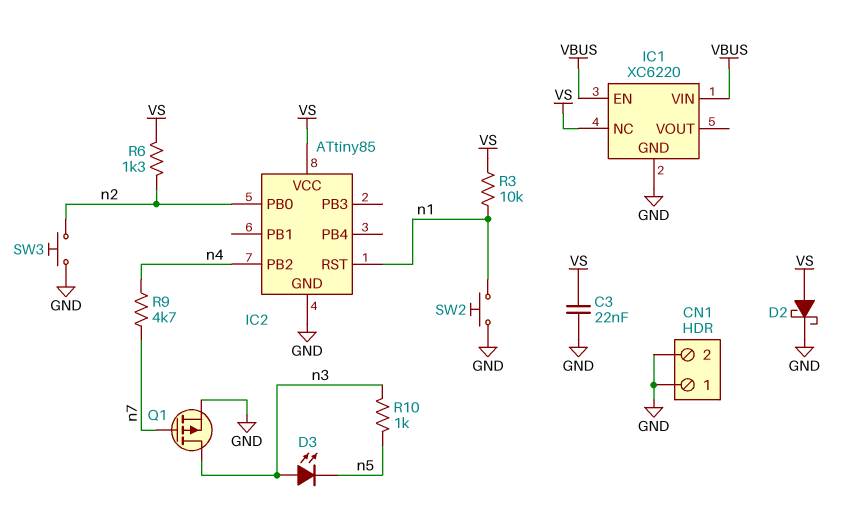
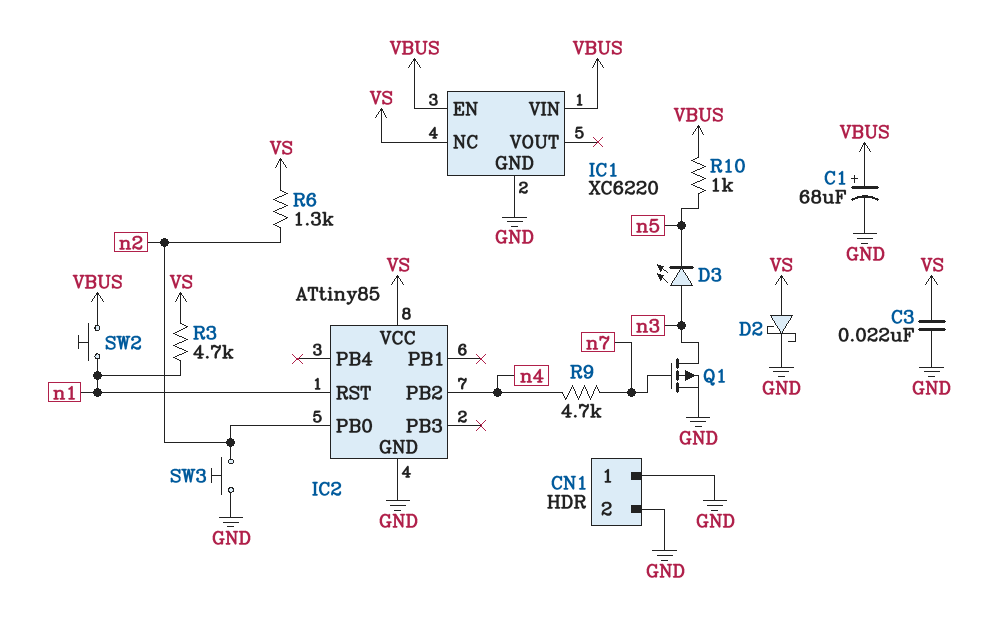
C1: none -> 68uF (plus VBUS, minus GND)
R3: 10k (VS, n1) -> 4.7k (VS, n1)
R10: 1k (n3, n5) -> 1k (VBUS, n5)
SW2: button (GND, n1) -> button (VBUS, n1)

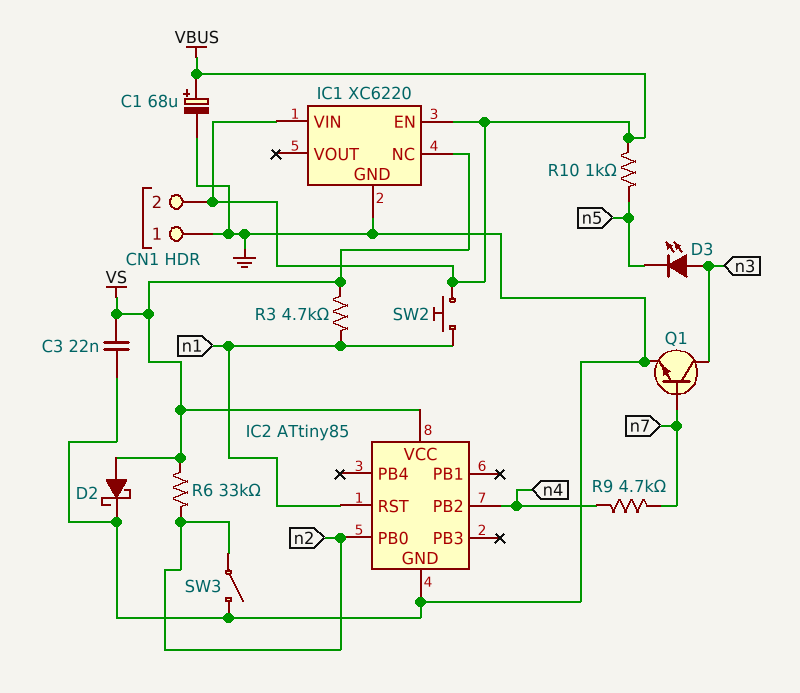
CN1 pin 2: GND -> VBUS
Q1: PMOS (G n7, D n3, S GND) -> NPN (B n7, C n3, E GND)
R6: 1.3k (VS, n2) -> 33k (VS, n2)
SW3: button (GND, n2) -> switch (GND, n2)

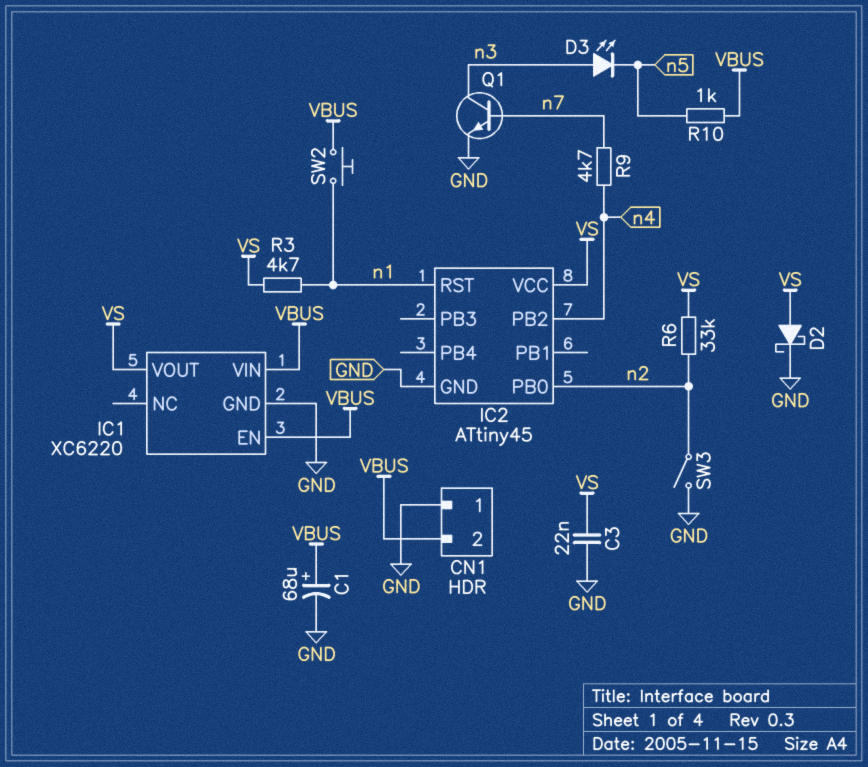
IC1 pin NC: VS -> none
IC1 pin VOUT: none -> VS
IC2: ATtiny85 -> ATtiny45

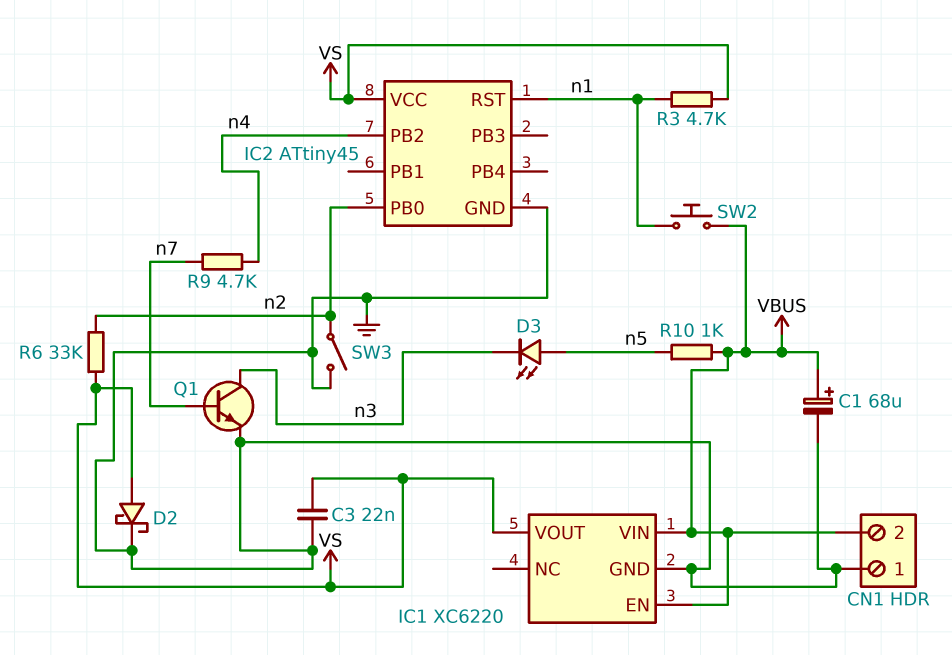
D3: LED (A n3, K n5) -> LED (A n5, K n3)

